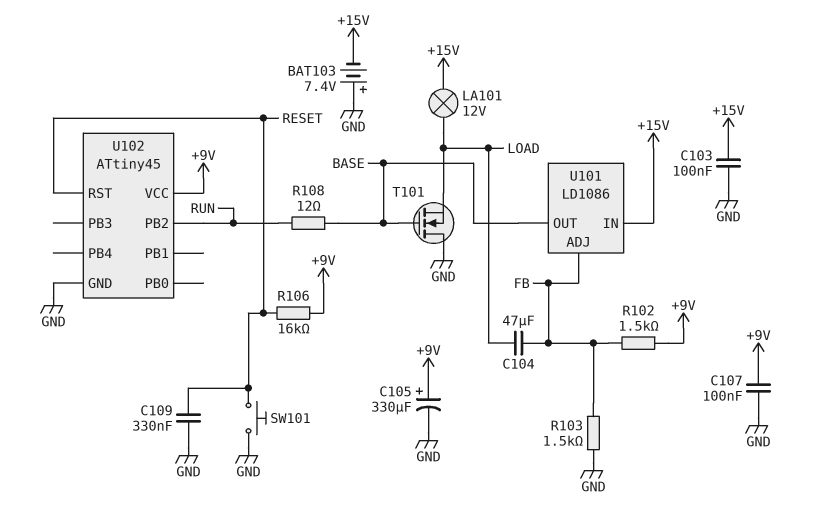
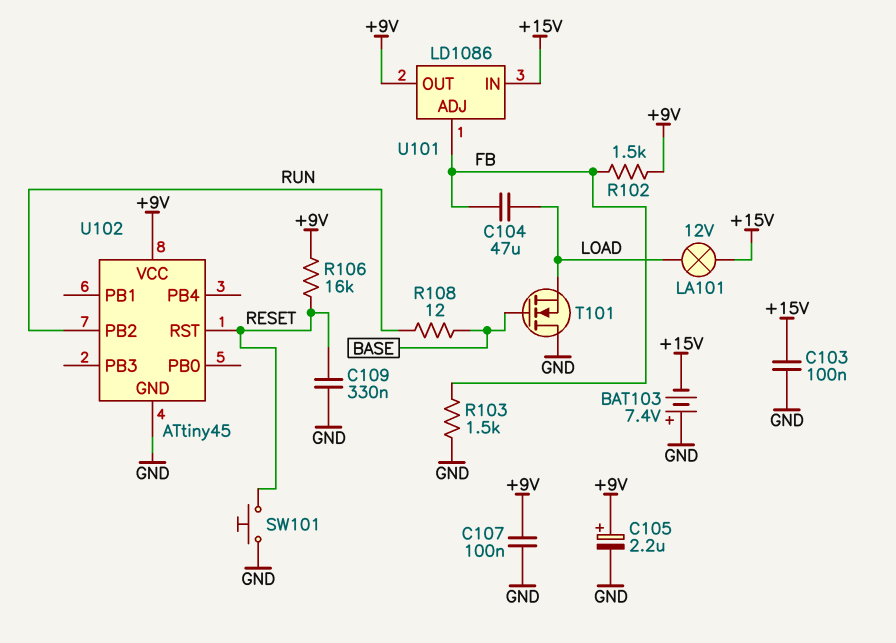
C105: 330uF (plus +9V, minus GND) -> 2.2uF (plus +9V, minus GND)
U101 pin OUT: BASE -> +9V

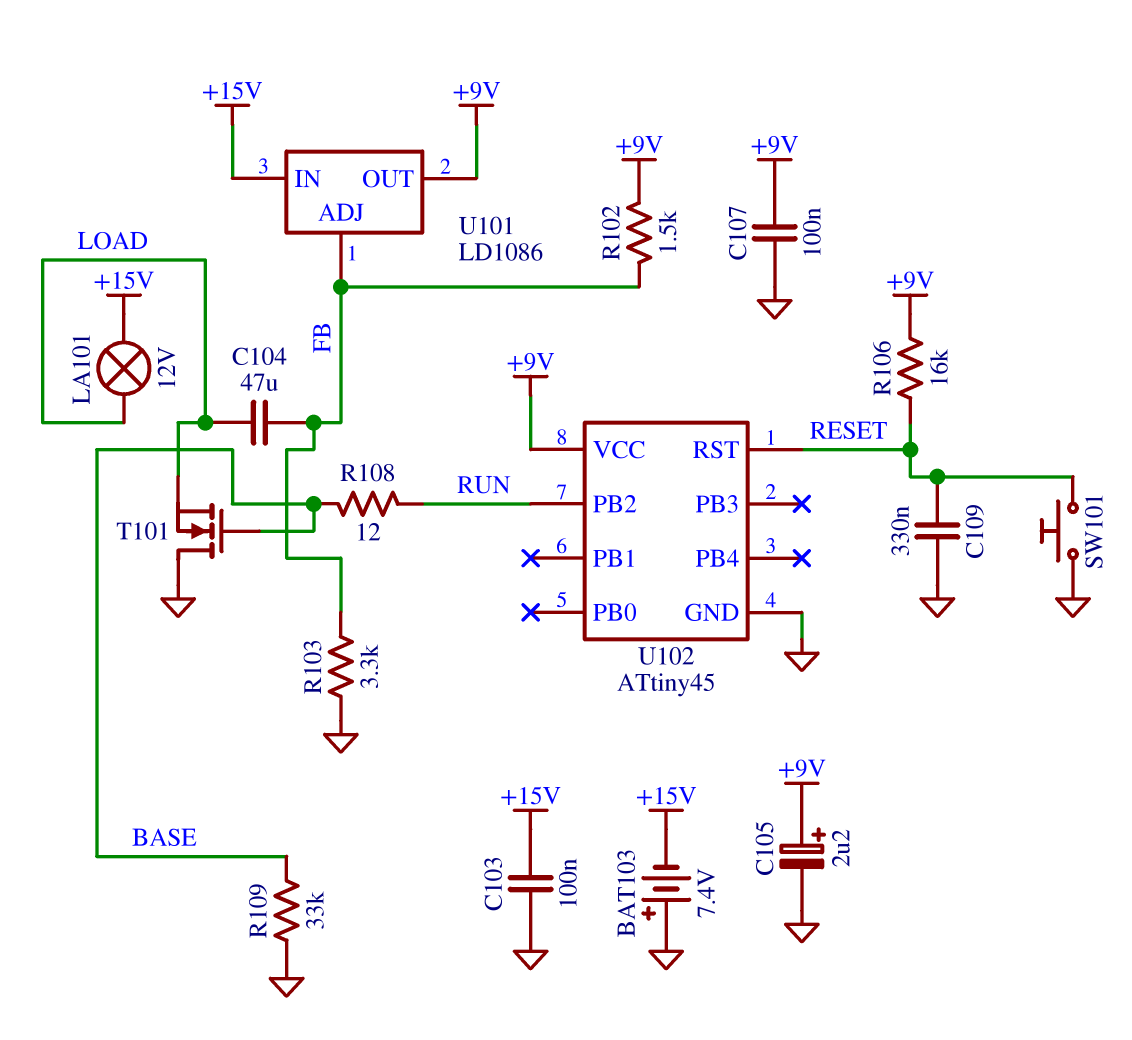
R103: 1.5k (FB, GND) -> 3.3k (FB, GND)
R109: none -> 33k (BASE, GND)

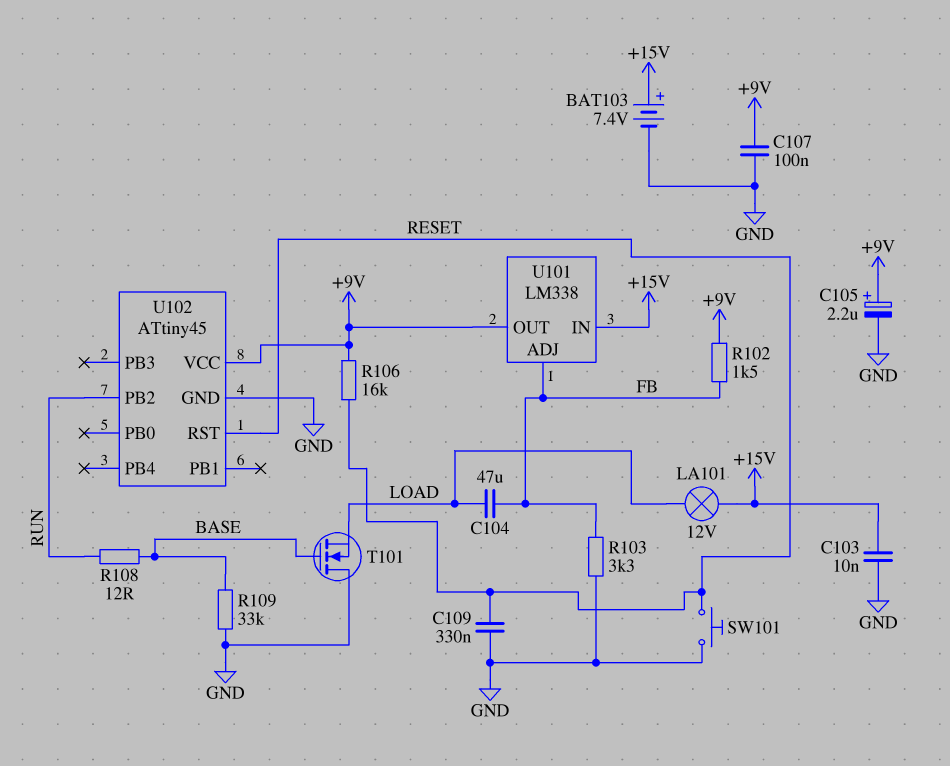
BAT103: 7.4V (plus GND, minus +15V) -> 7.4V (plus +15V, minus GND)
C103: 100nF (+15V, GND) -> 10nF (+15V, GND)
U101: LD1086 -> LM338

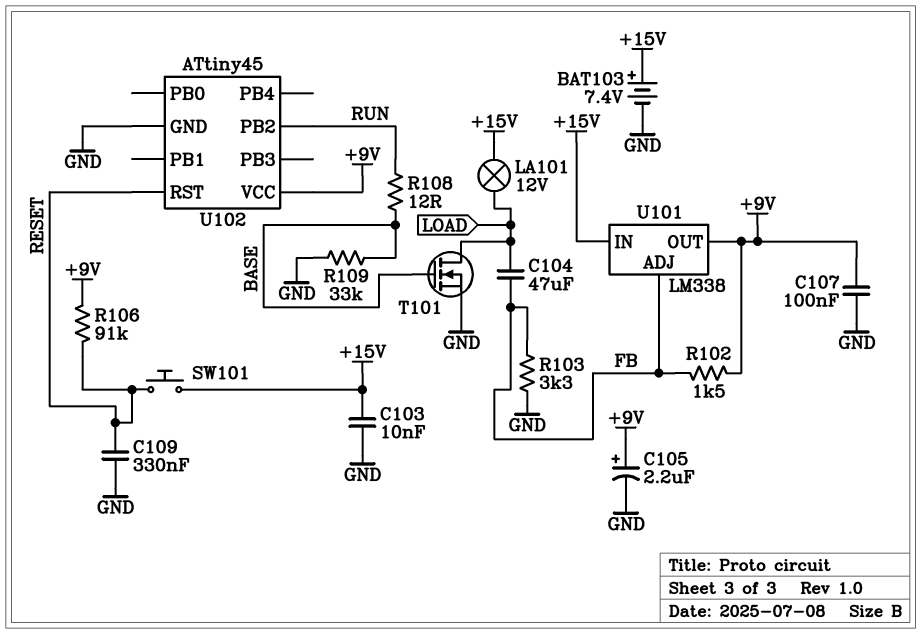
R106: 16k (+9V, RESET) -> 91k (+9V, RESET)
SW101: button (GND, RESET) -> button (+15V, RESET)
T101: NMOS (G BASE, D GND, S LOAD) -> NMOS (G BASE, D LOAD, S GND)

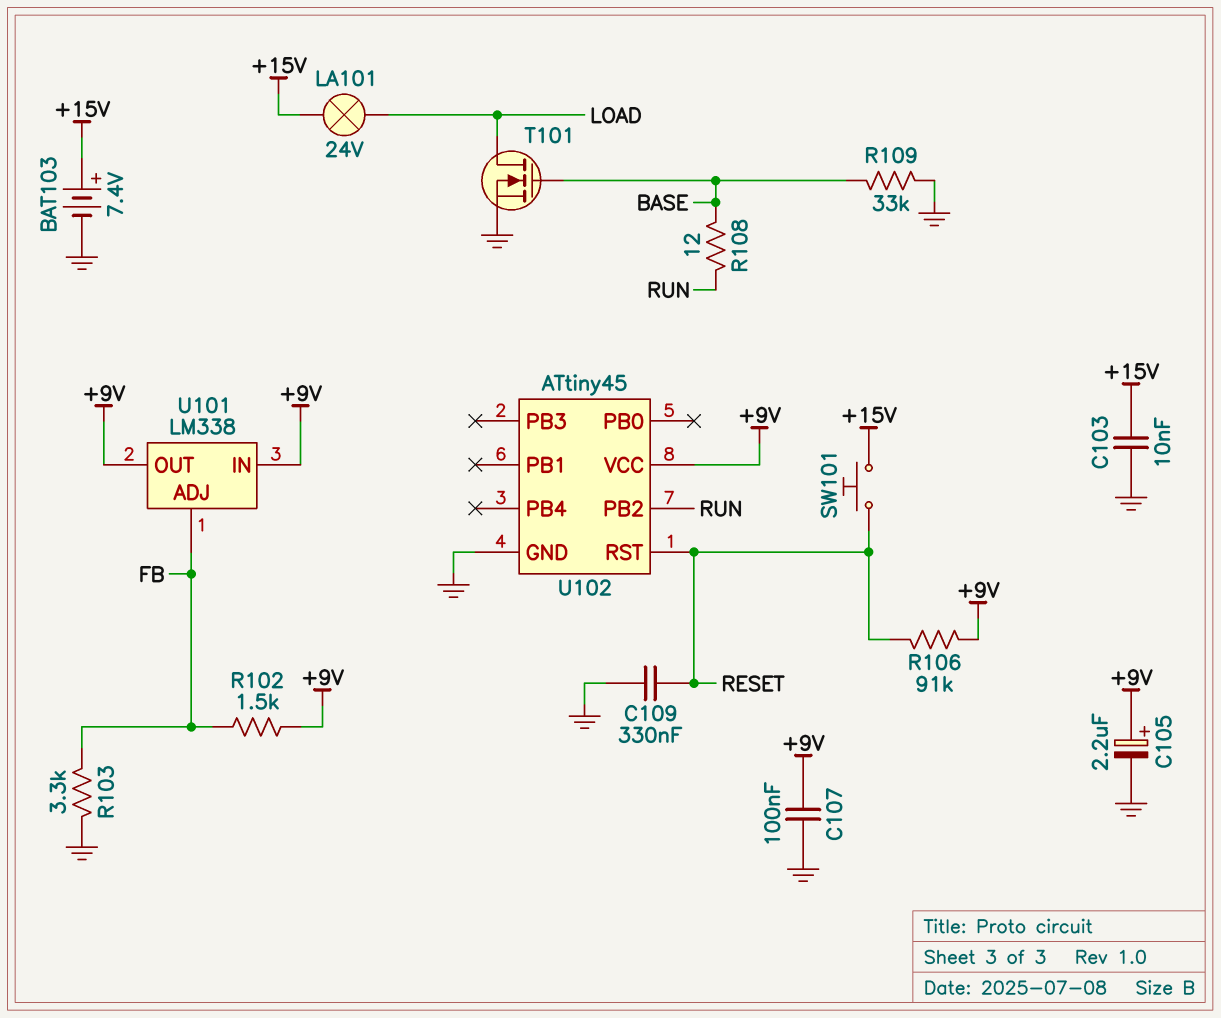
C104: 47uF (FB, LOAD) -> none
LA101: lamp 12V (+15V, LOAD) -> lamp 24V (+15V, LOAD)
U101 pin IN: +15V -> +9V

